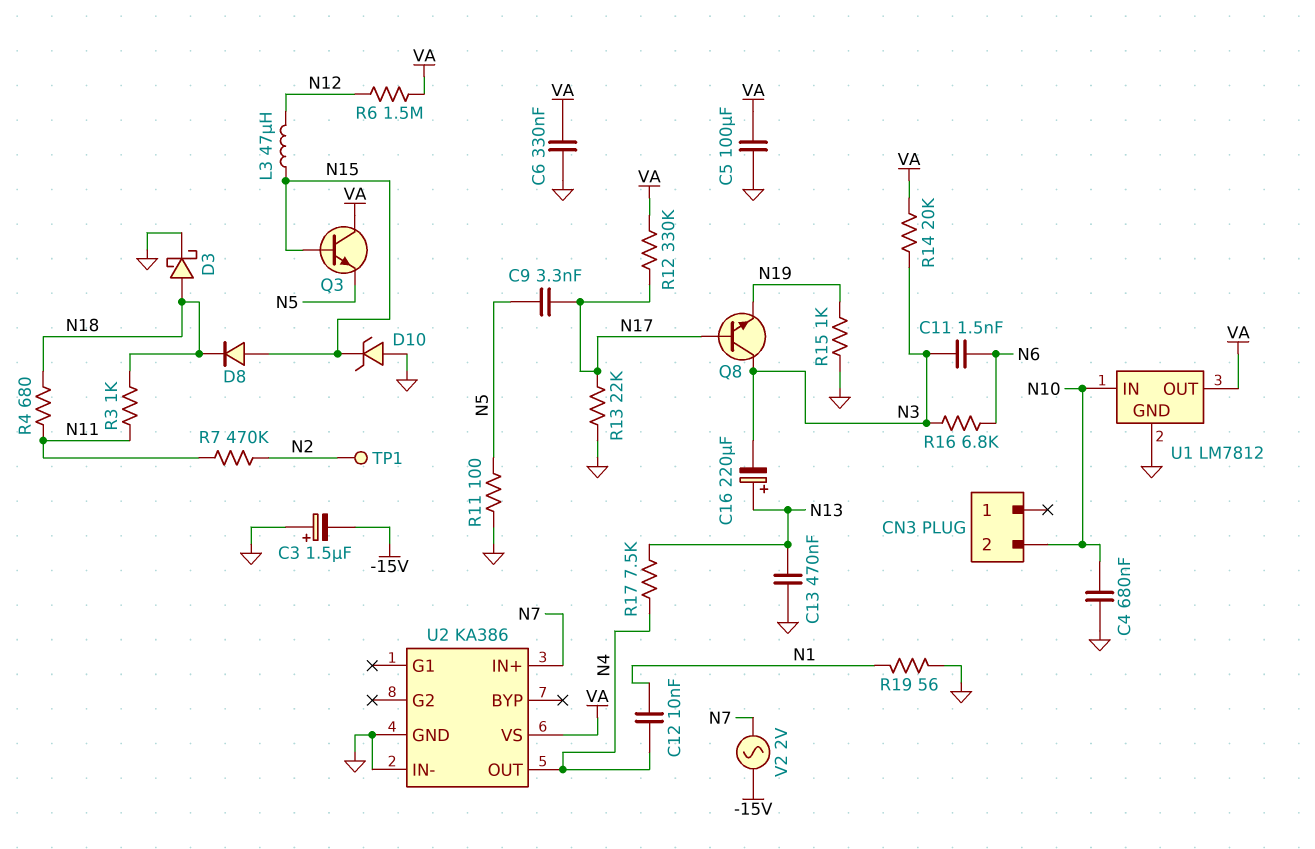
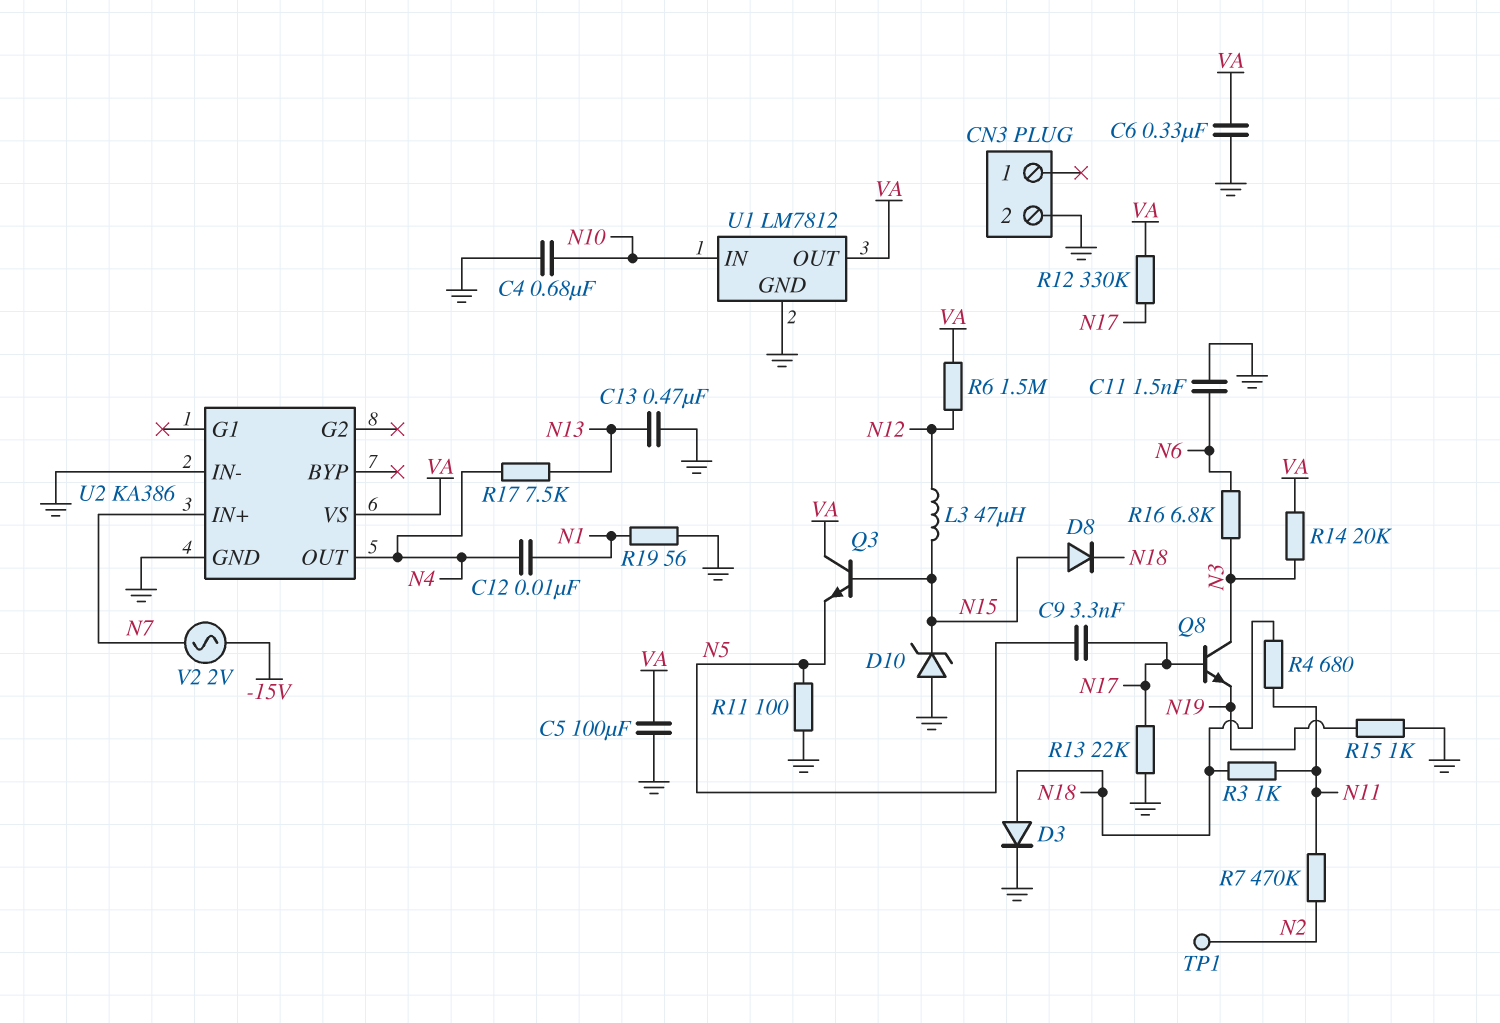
C3: 1.5uF (plus GND, minus -15V) -> none
C11: 1.5nF (N3, N6) -> 1.5nF (GND, N6)
C16: 220uF (plus N13, minus N3) -> none
CN3 pin 2: N10 -> GND
D3: schottky (A N18, K GND) -> diode (A N18, K GND)

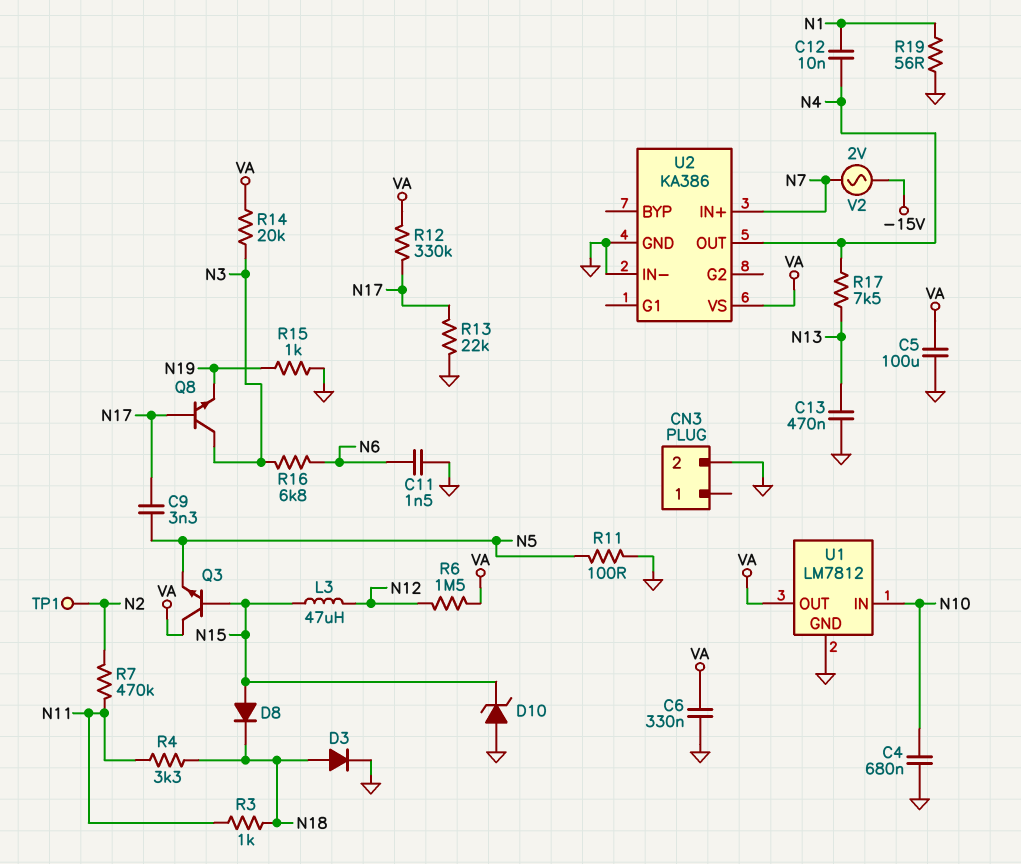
R4: 680 (N11, N18) -> 3.3k (N11, N18)

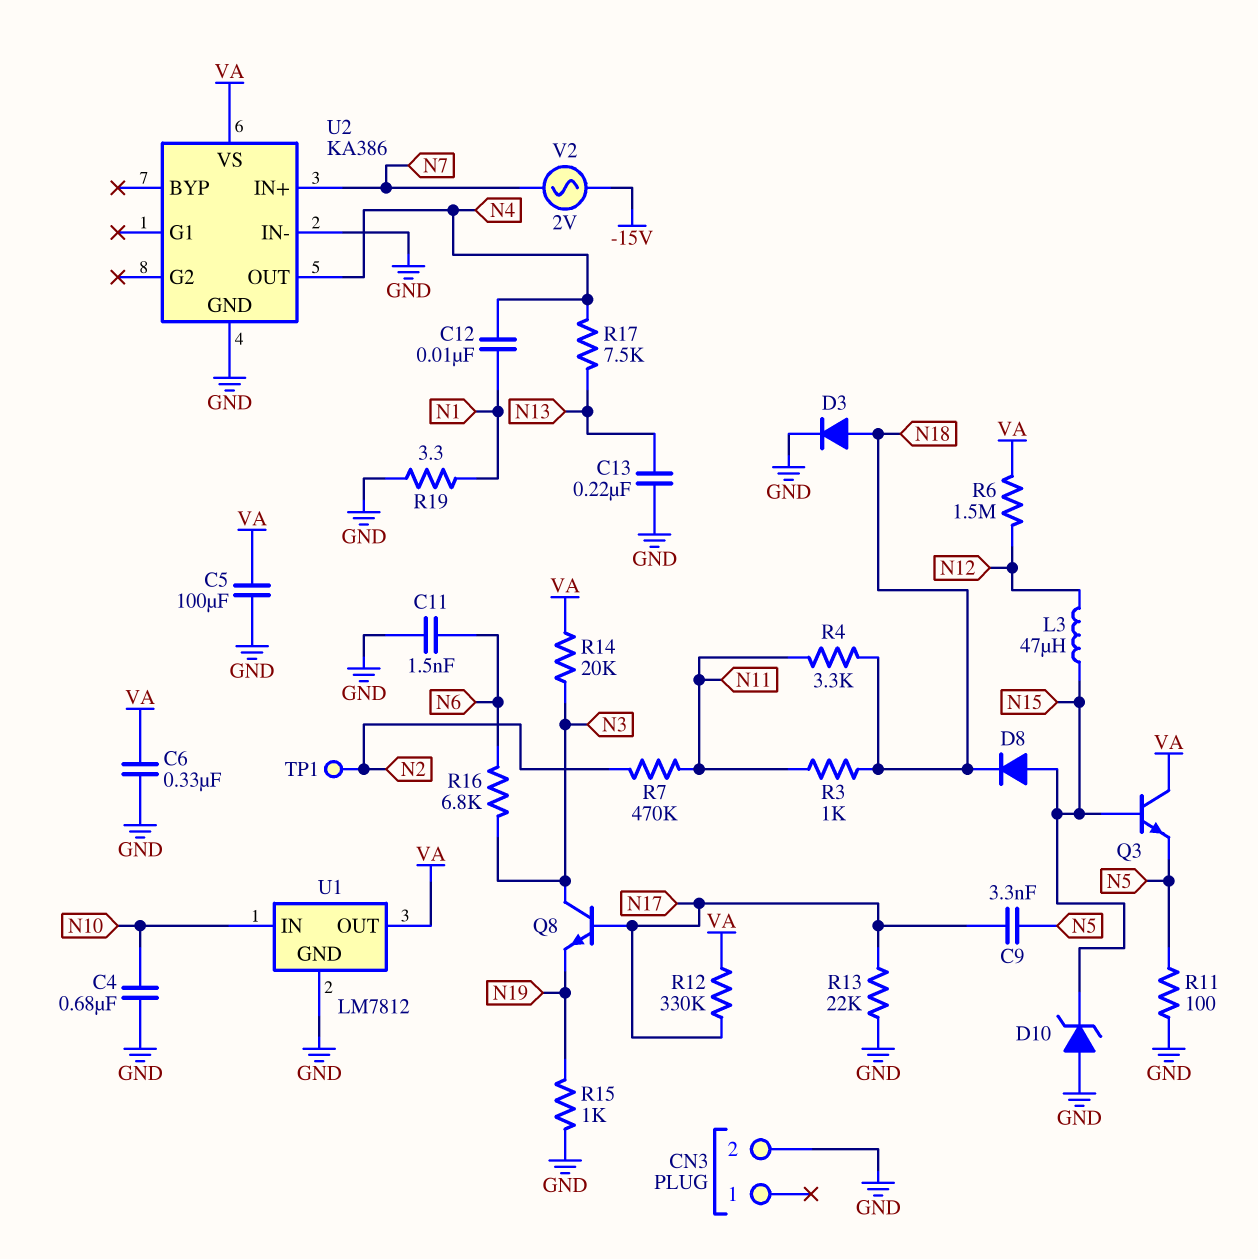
C13: 470nF (GND, N13) -> 220nF (GND, N13)
R19: 56 (GND, N1) -> 3.3 (GND, N1)

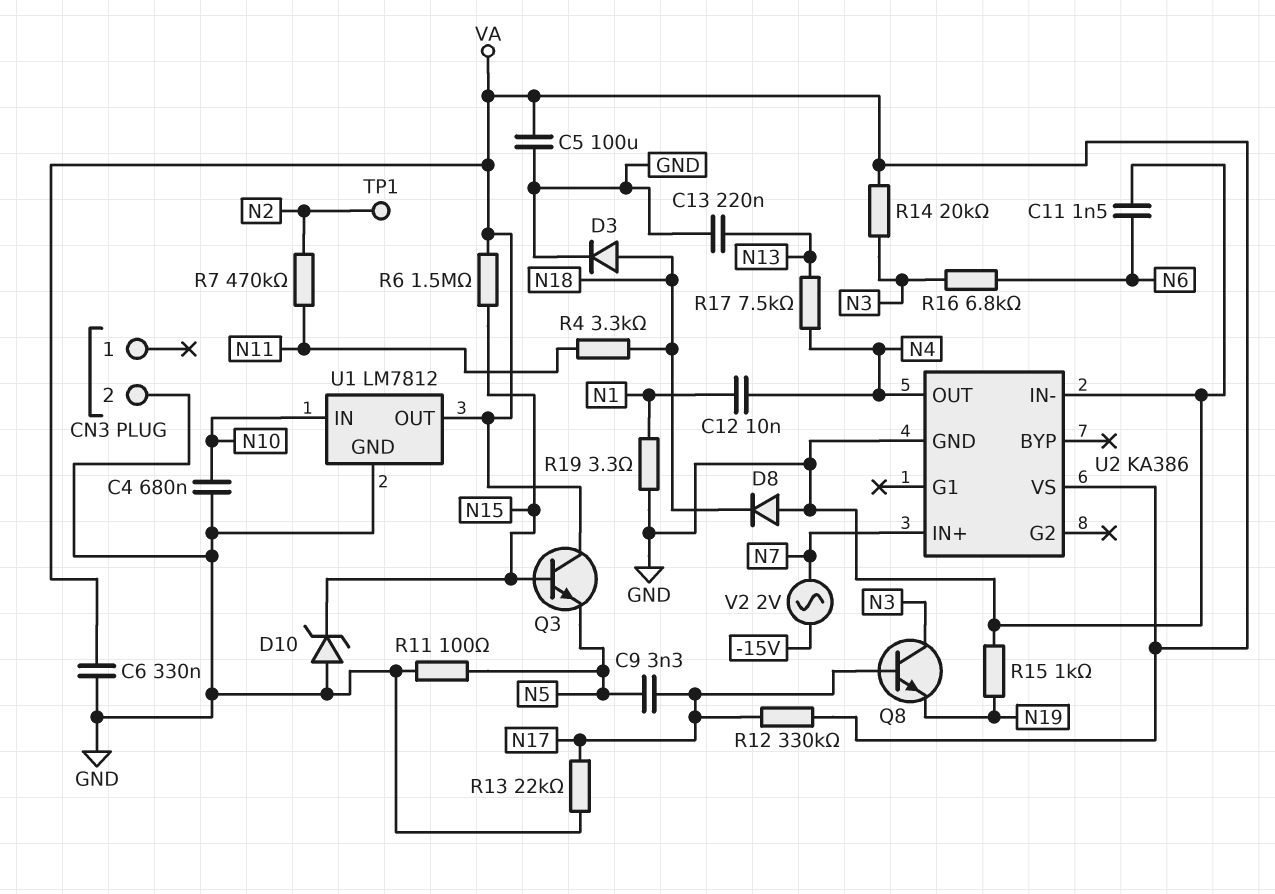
D8: diode (A N15, K N18) -> diode (A GND, K N18)
L3: 47uH (N12, N15) -> none
R3: 1k (N11, N18) -> none
R6: 1.5M (N12, VA) -> 1.5M (N15, VA)

